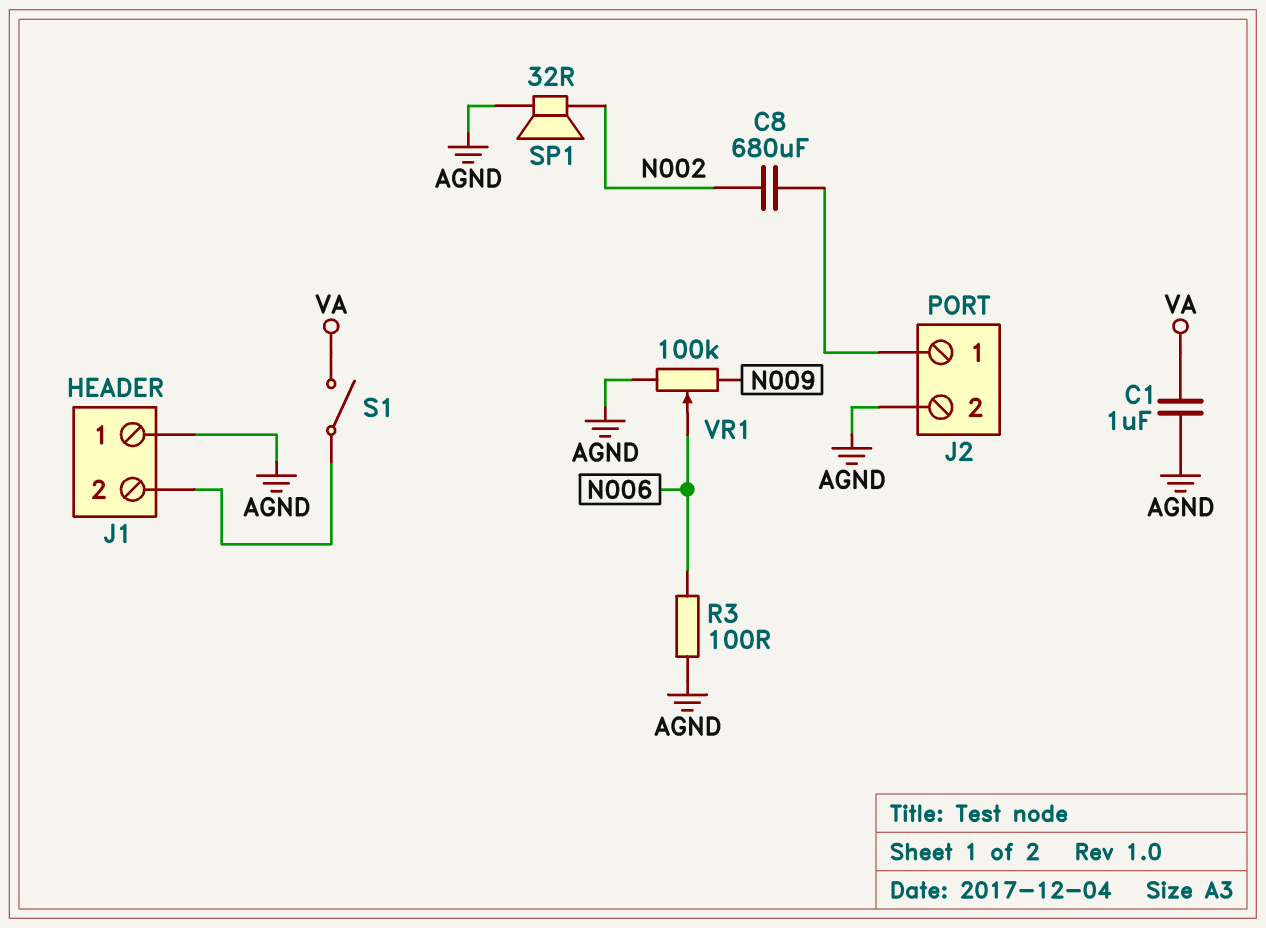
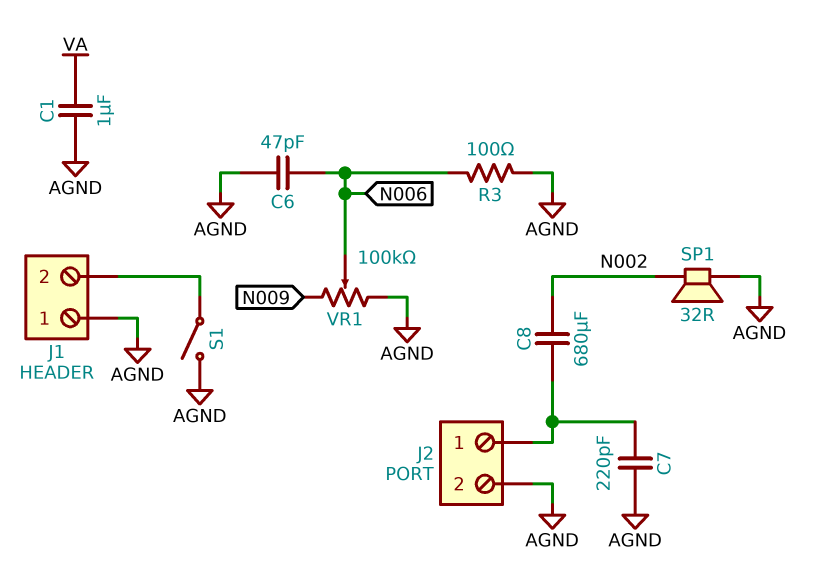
C6: none -> 47pF (AGND, N006)
C7: none -> 220pF (AGND, J2/1)
S1: switch (J1/2, VA) -> switch (AGND, J1/2)

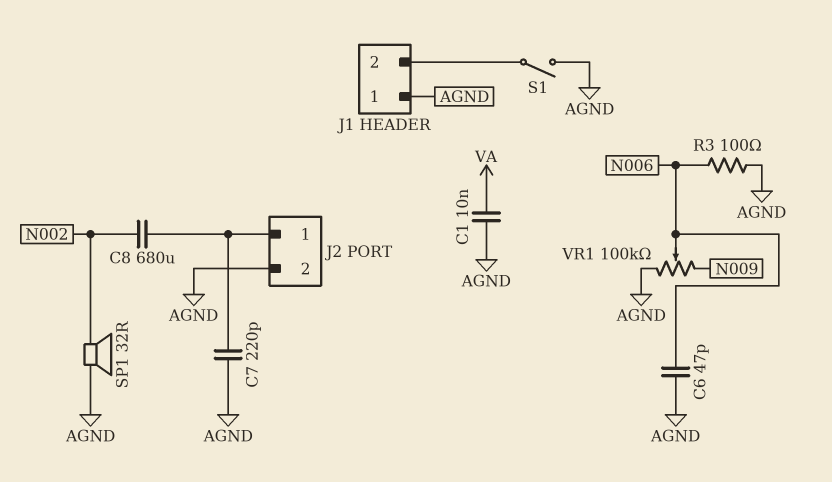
C1: 1uF (AGND, VA) -> 10nF (AGND, VA)

